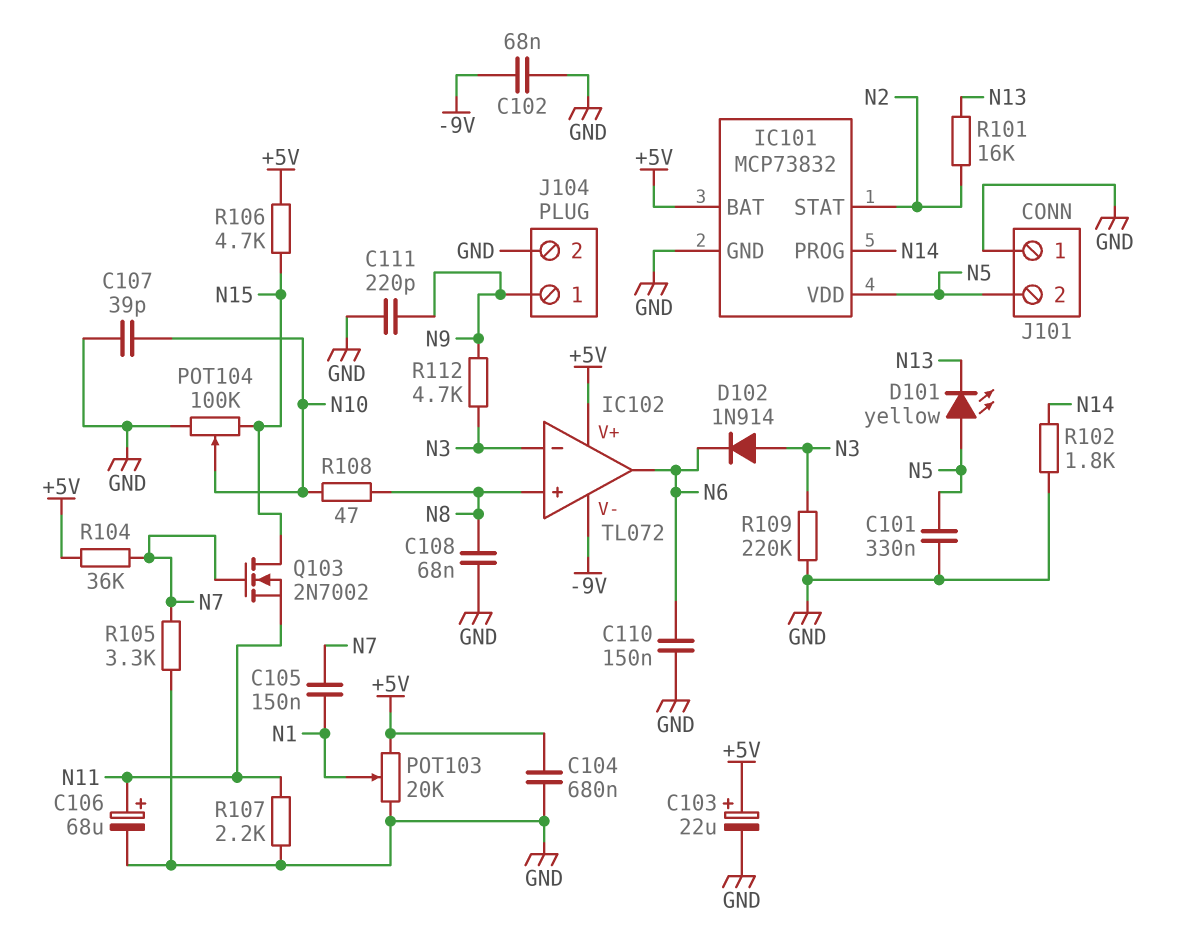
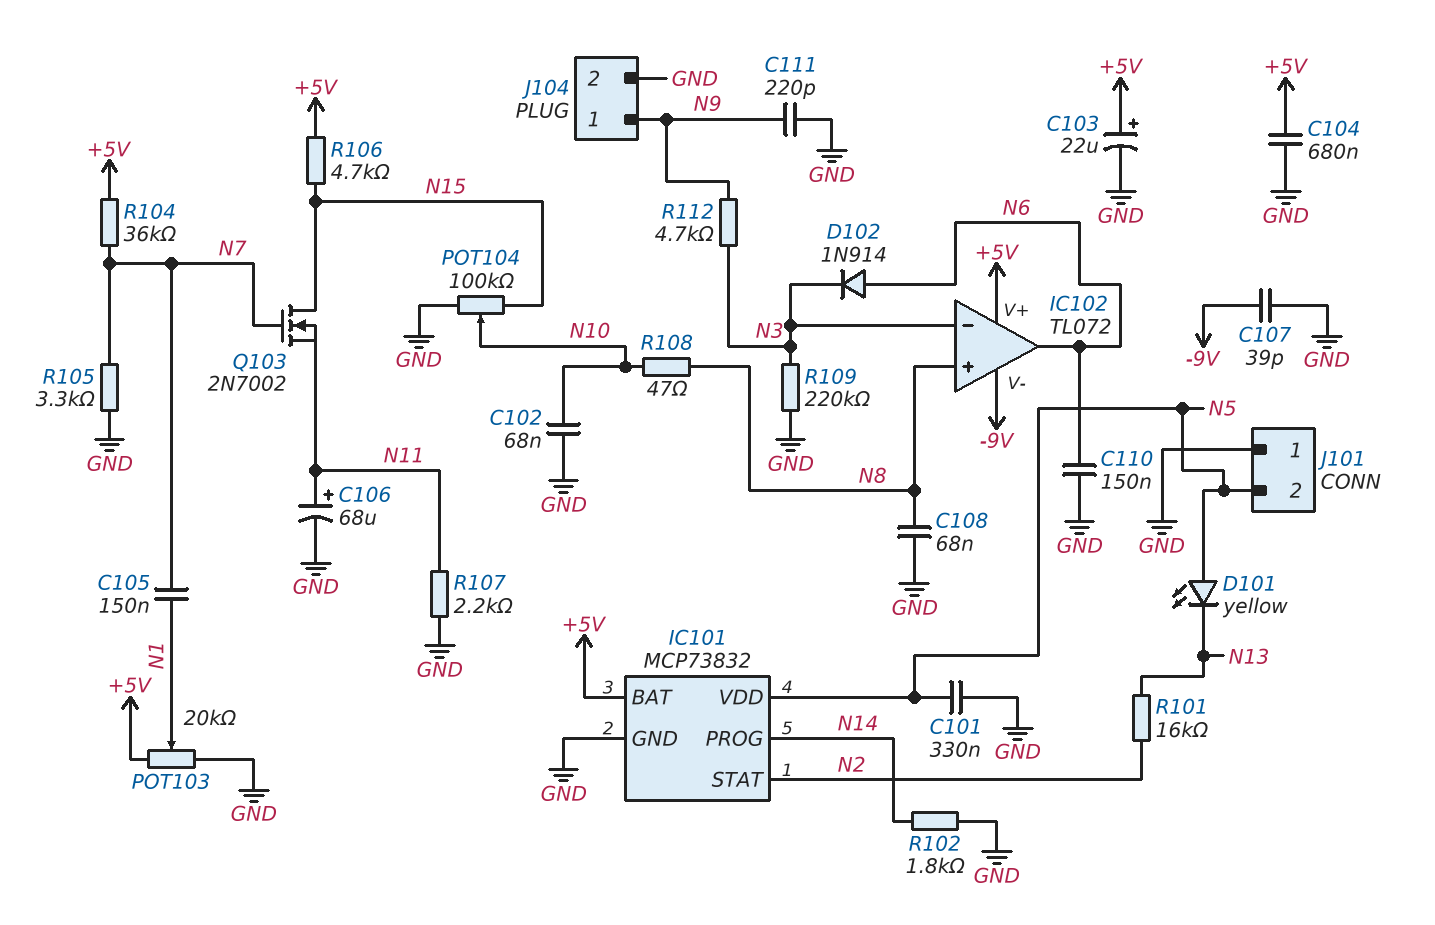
C102: 68nF (-9V, GND) -> 68nF (GND, N10)
C107: 39pF (GND, N10) -> 39pF (-9V, GND)
D102: diode 1N914 (A N3, K N6) -> diode 1N914 (A N6, K N3)

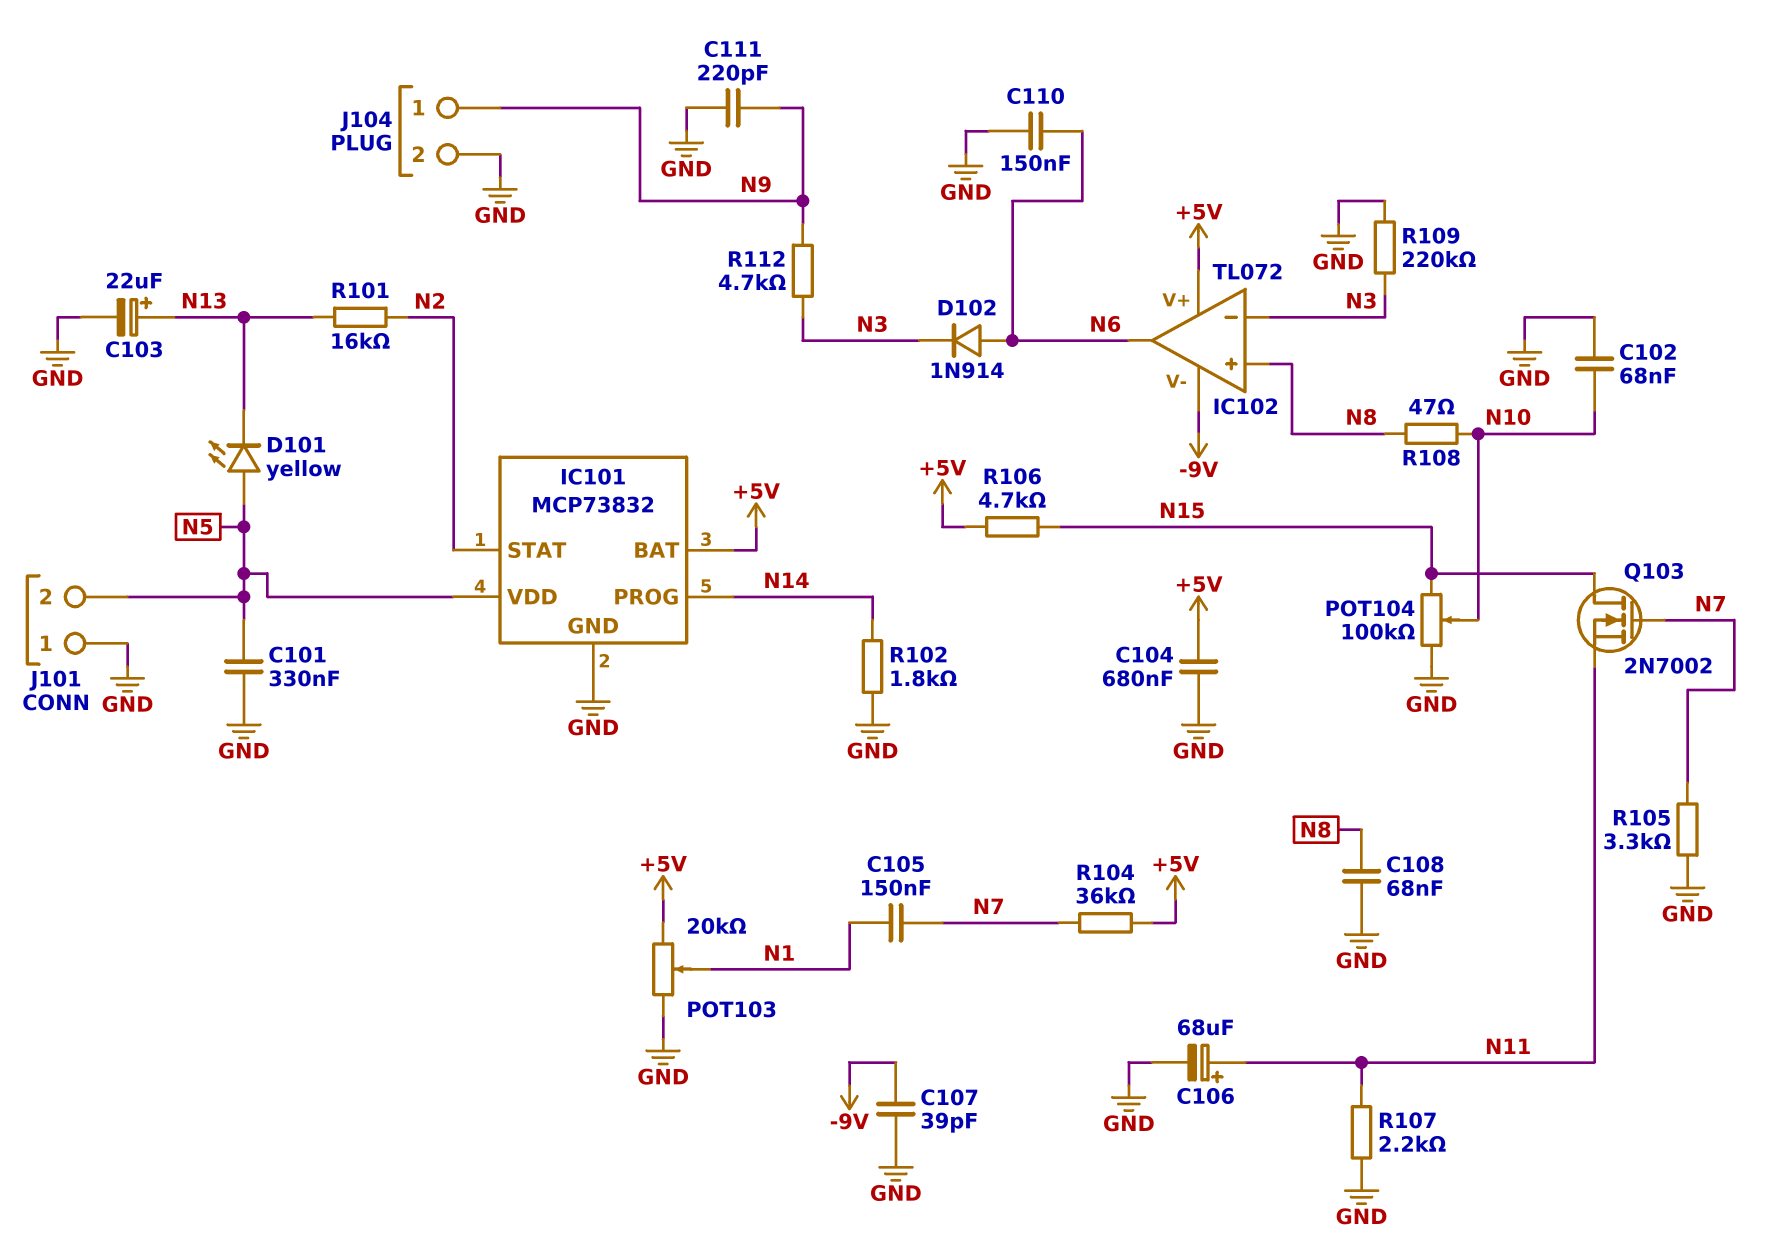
C103: 22uF (plus +5V, minus GND) -> 22uF (plus N13, minus GND)

